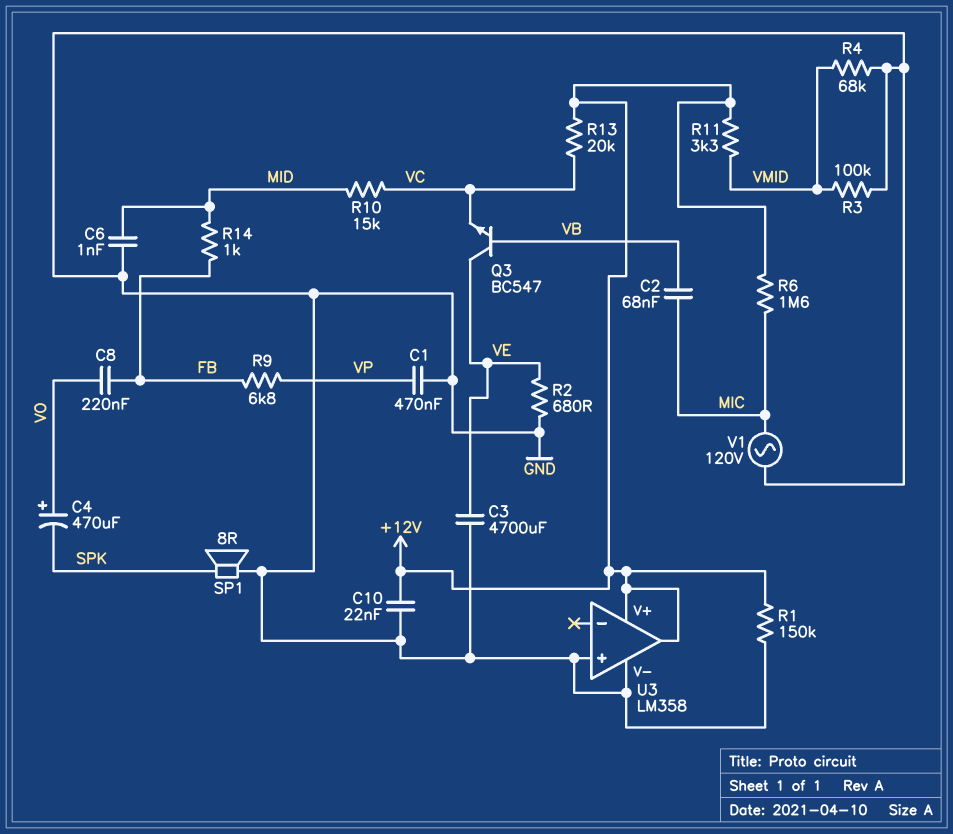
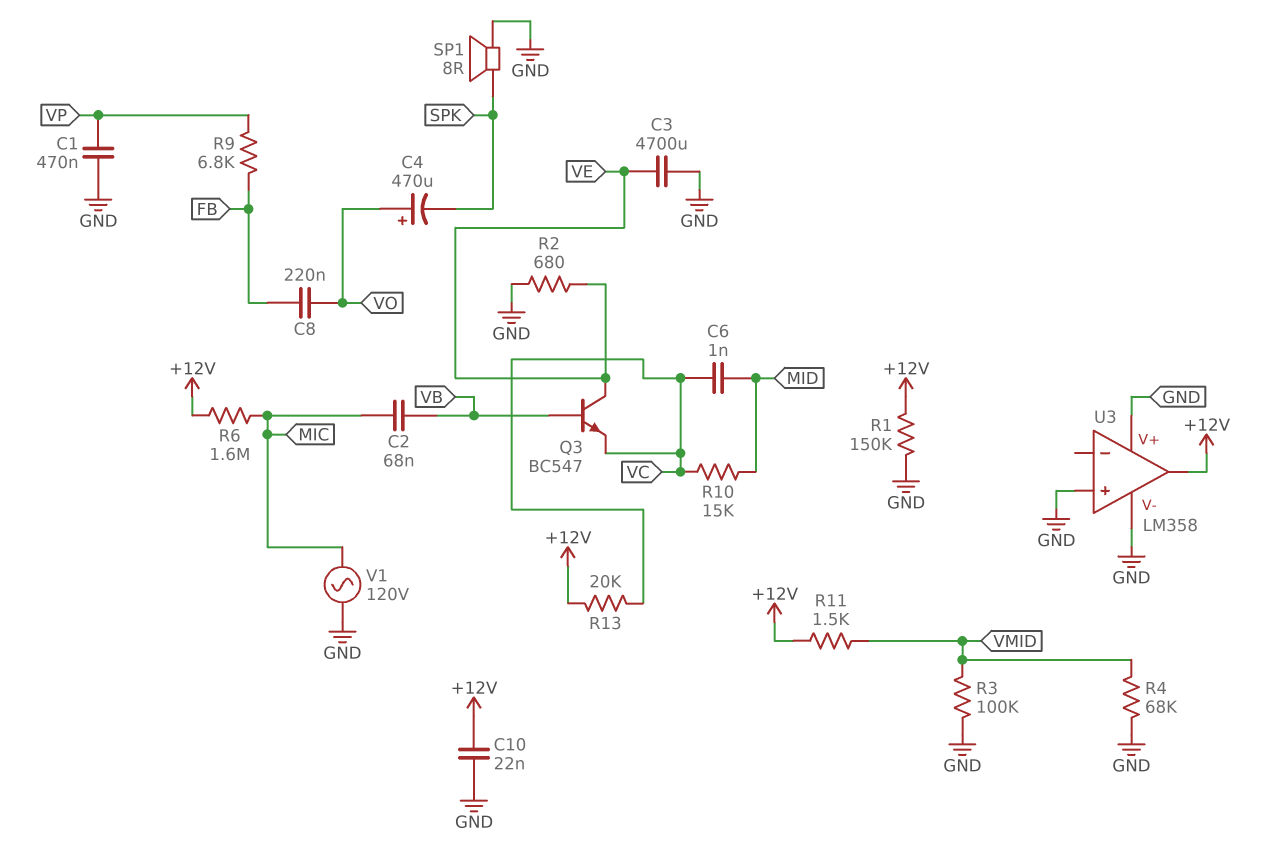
C6: 1nF (GND, MID) -> 1nF (MID, VC)
R11: 3.3k (+12V, VMID) -> 1.5k (+12V, VMID)
R14: 1k (FB, MID) -> none
U3 pin V+: +12V -> GND

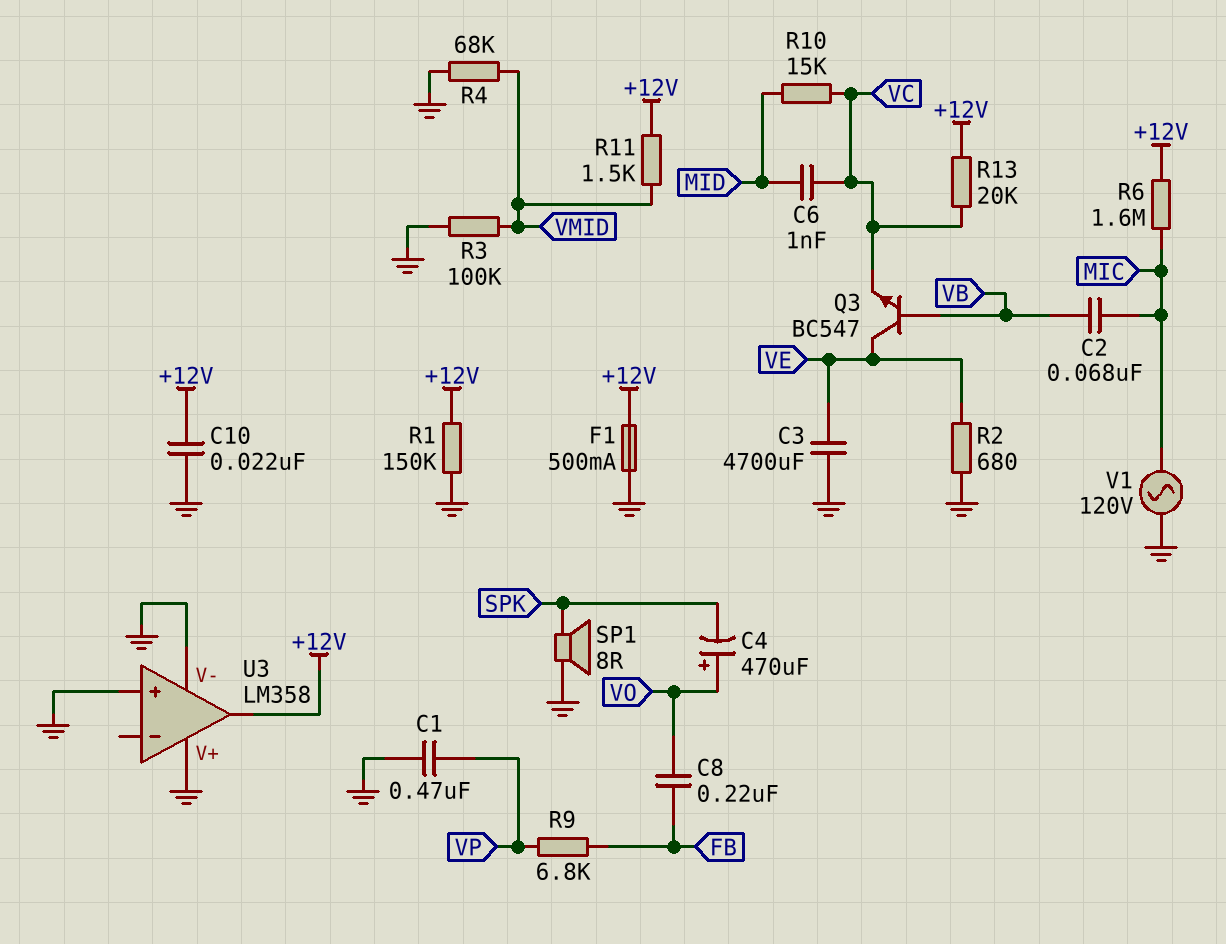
F1: none -> 500mA (+12V, GND)

